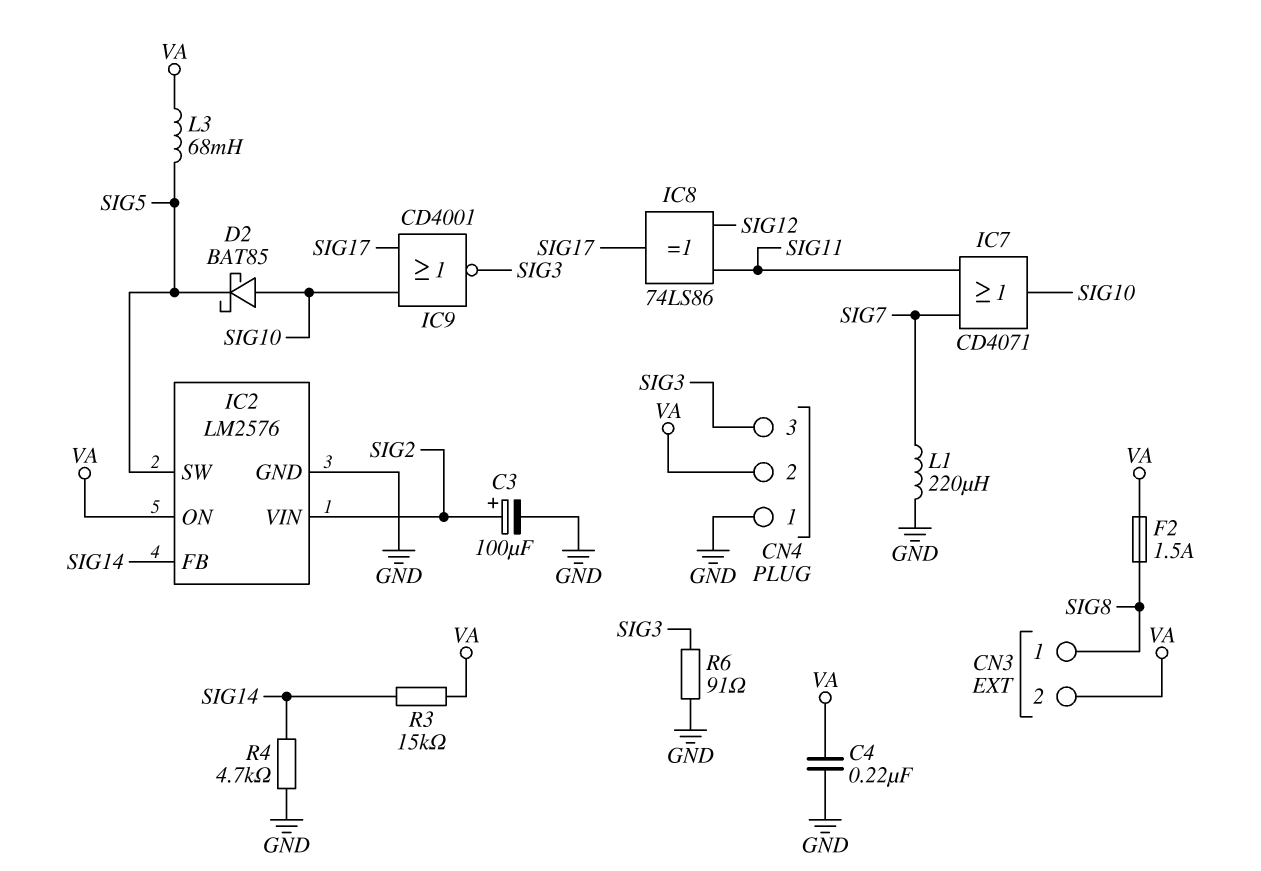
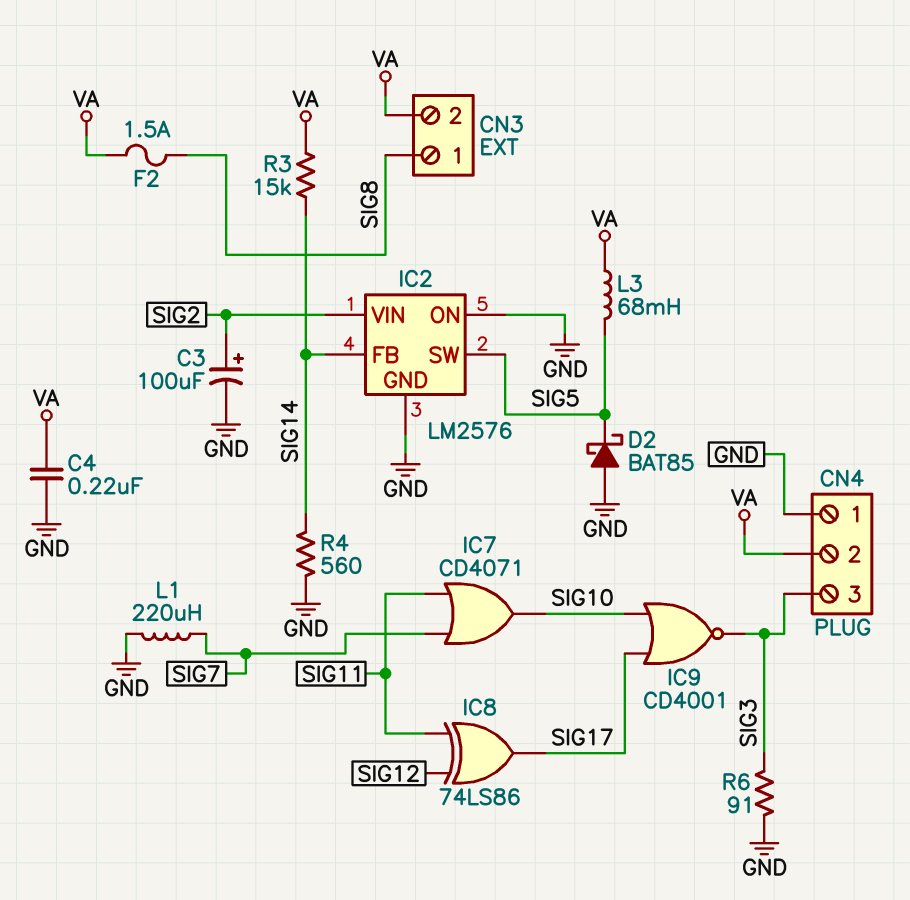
D2: schottky BAT85 (A SIG10, K SIG5) -> schottky BAT85 (A GND, K SIG5)
IC2 pin ON: VA -> GND
R4: 4.7k (GND, SIG14) -> 560 (GND, SIG14)

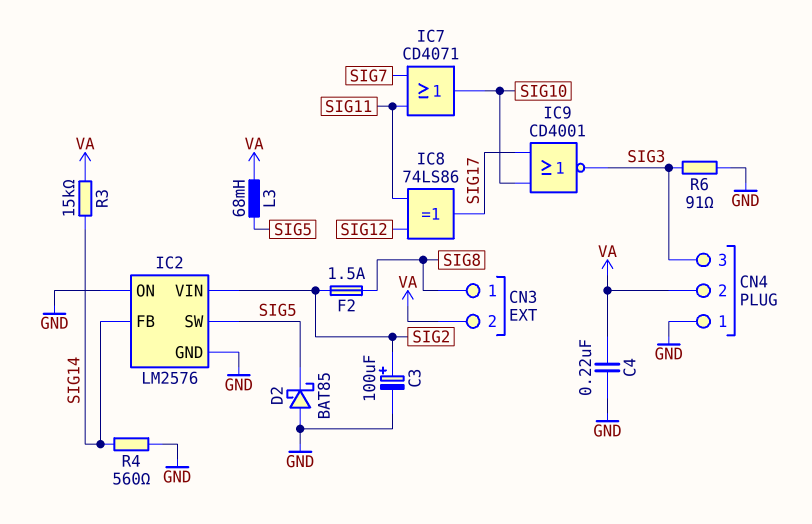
F2: 1.5A (SIG8, VA) -> 1.5A (SIG2, SIG8)
L1: 220uH (GND, SIG7) -> none

